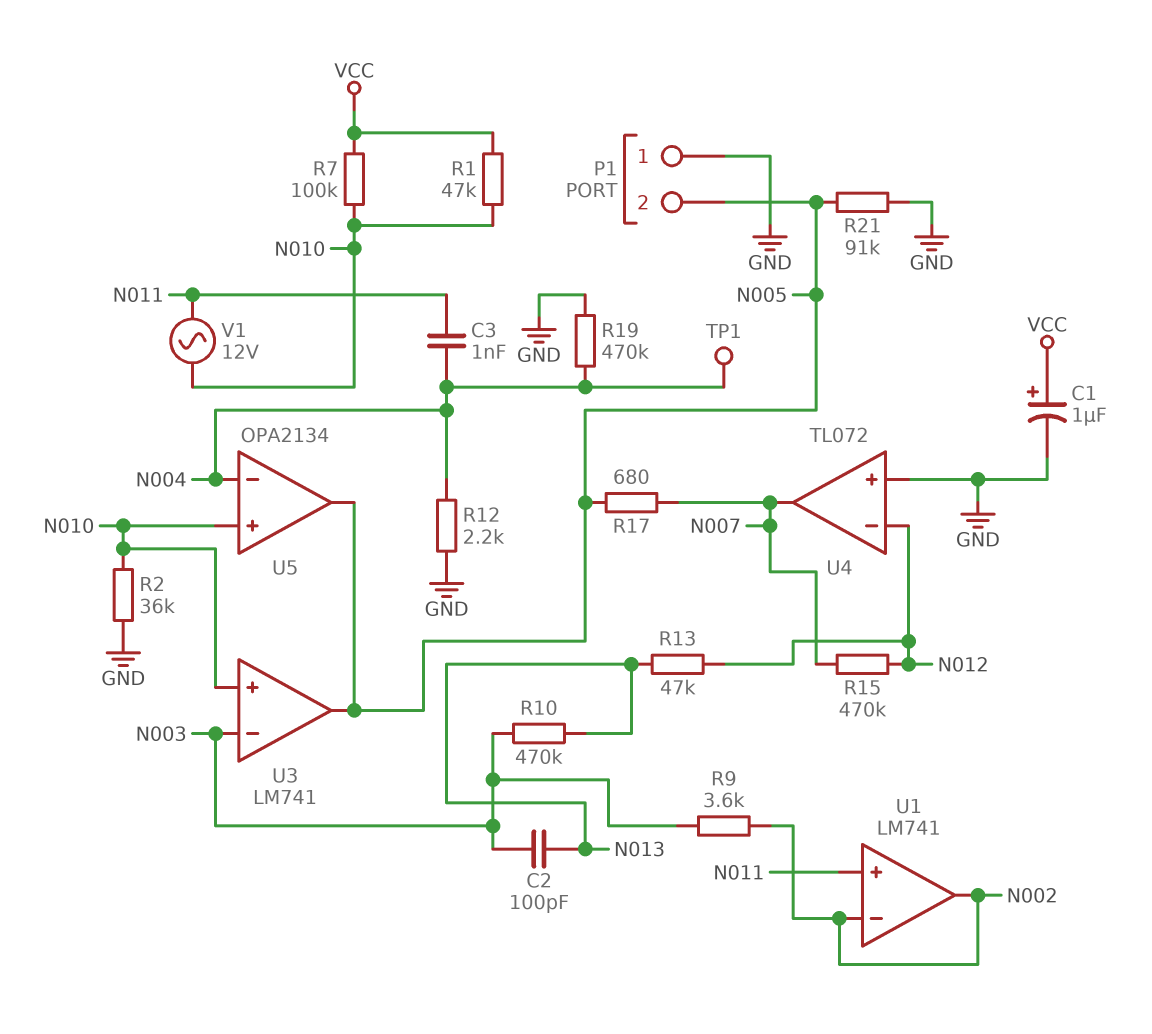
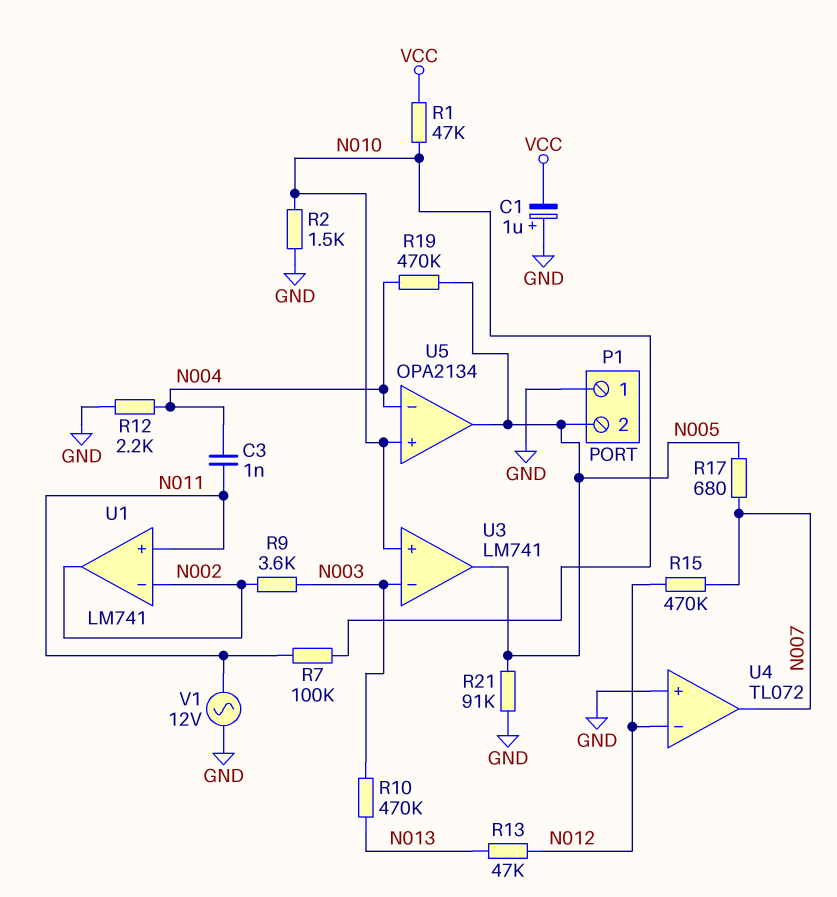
C1: 1uF (plus VCC, minus GND) -> 1uF (plus GND, minus VCC)
C2: 100pF (N003, N013) -> none
R2: 36k (GND, N010) -> 1.5k (GND, N010)
R7: 100k (N010, VCC) -> 100k (N010, N011)
R19: 470k (GND, N004) -> 470k (N004, N005)
TP1: test point (N004) -> none
V1: AC 12V (N010, N011) -> AC 12V (GND, N011)

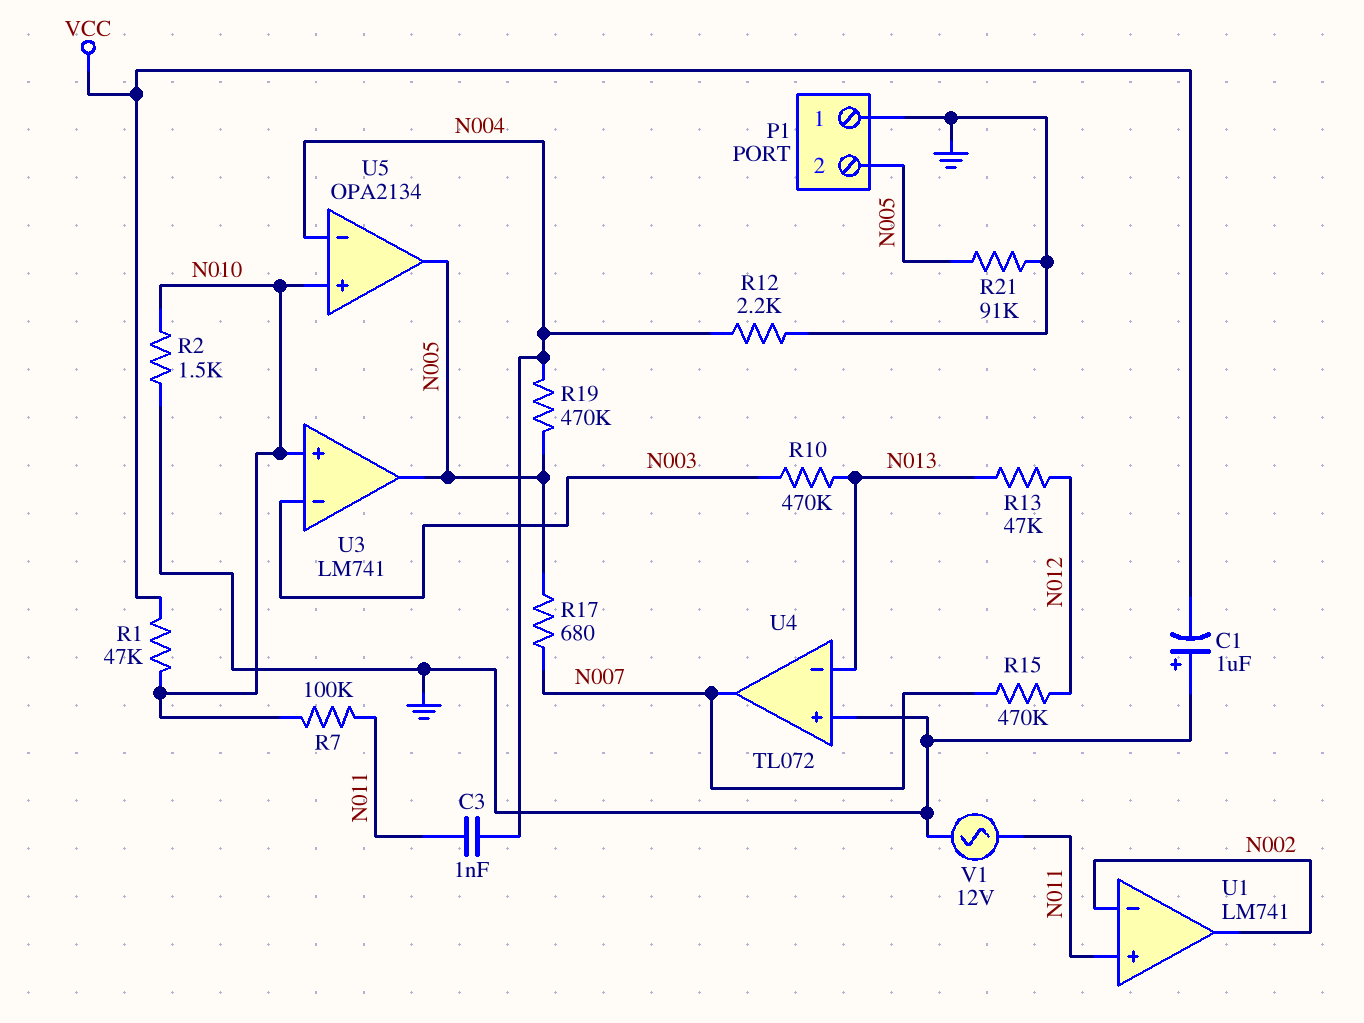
R9: 3.6k (N002, N003) -> none
U4 pin in-: N012 -> N013

